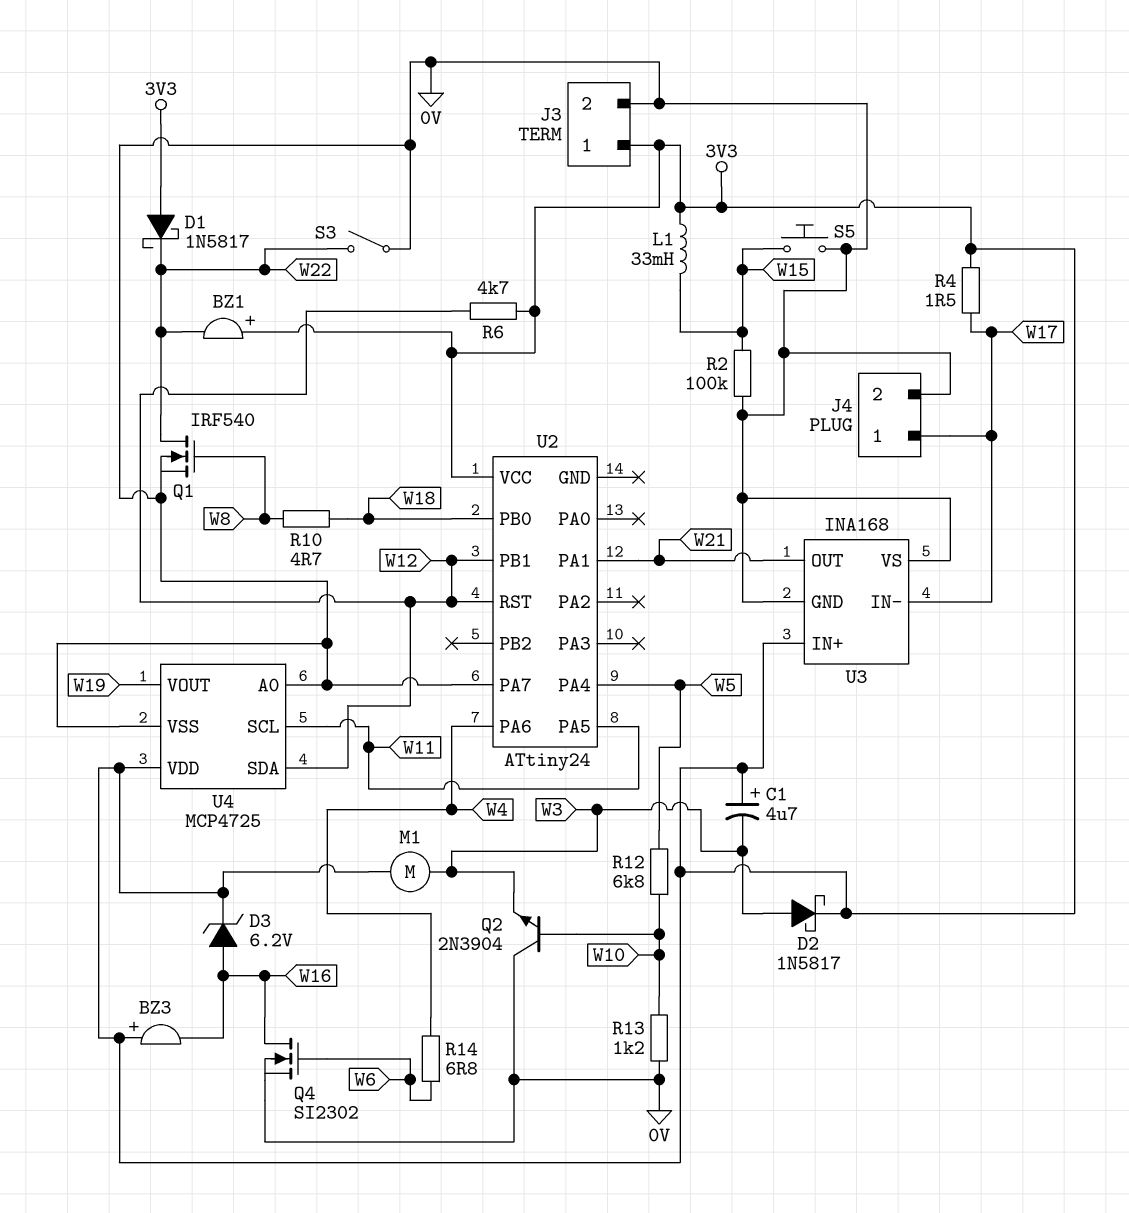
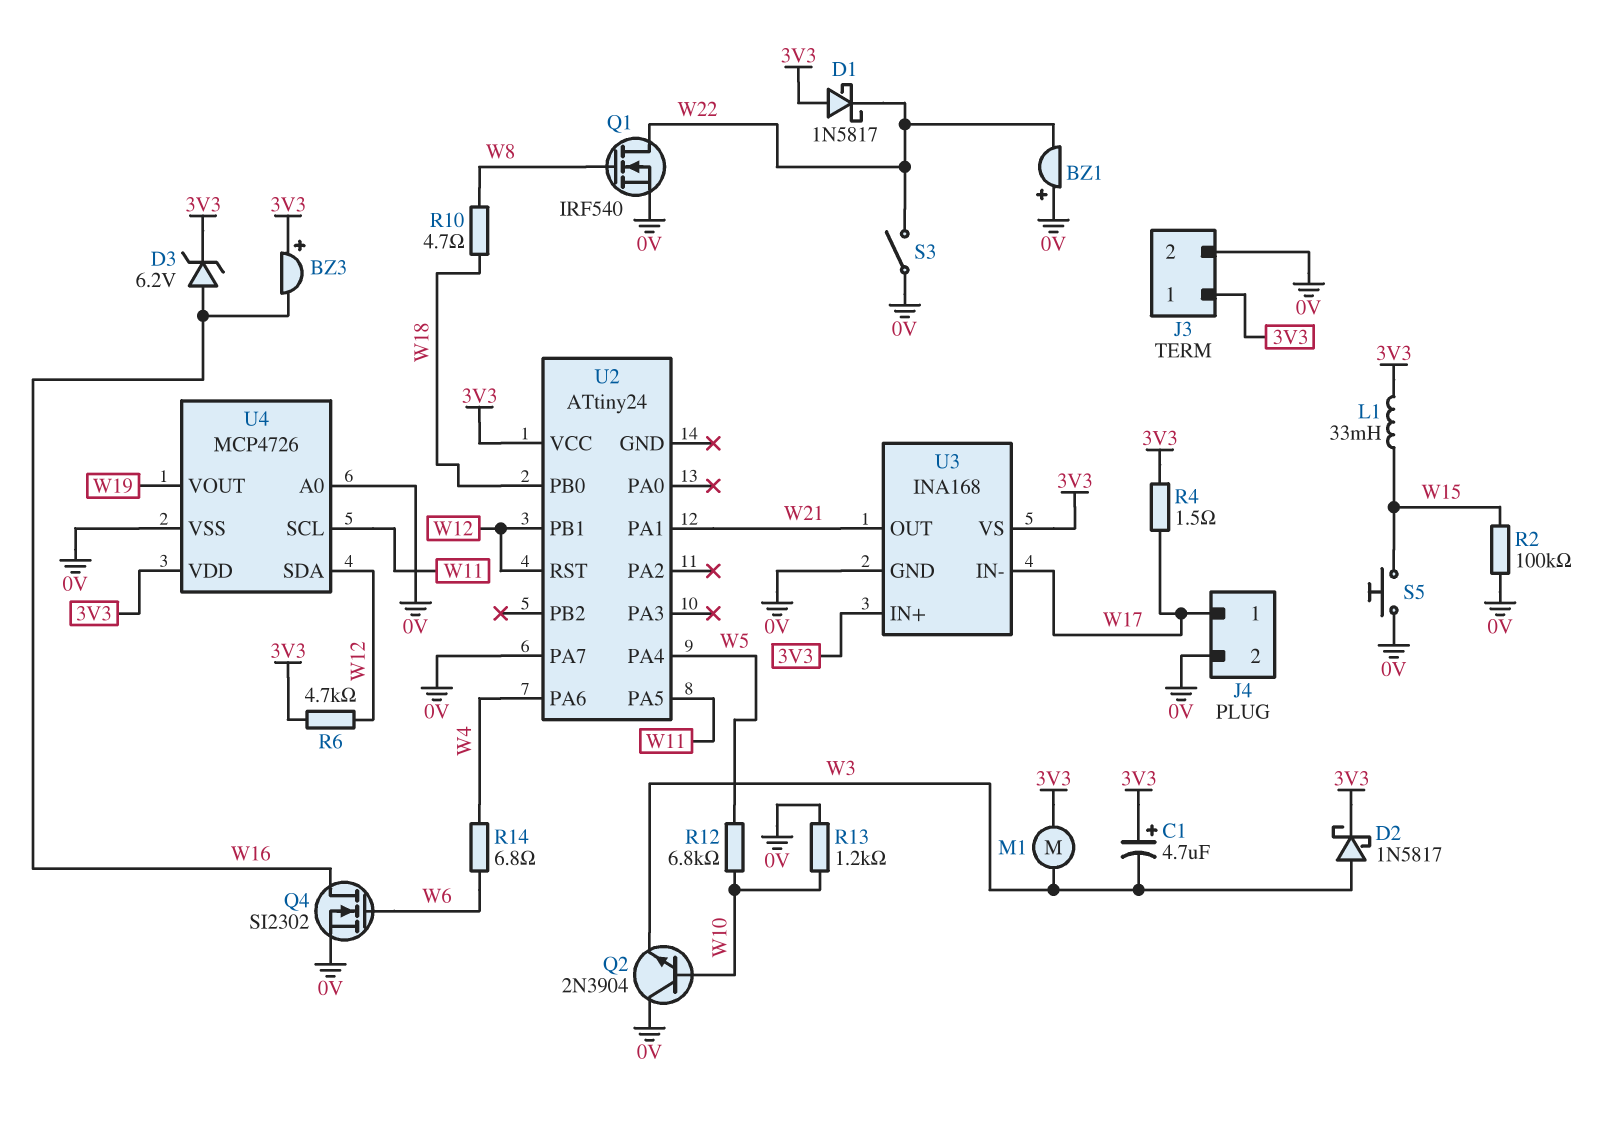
BZ1: buzzer (plus 3V3, minus W22) -> buzzer (plus 0V, minus W22)
U3 pin VS: 0V -> 3V3
U4: MCP4725 -> MCP4726

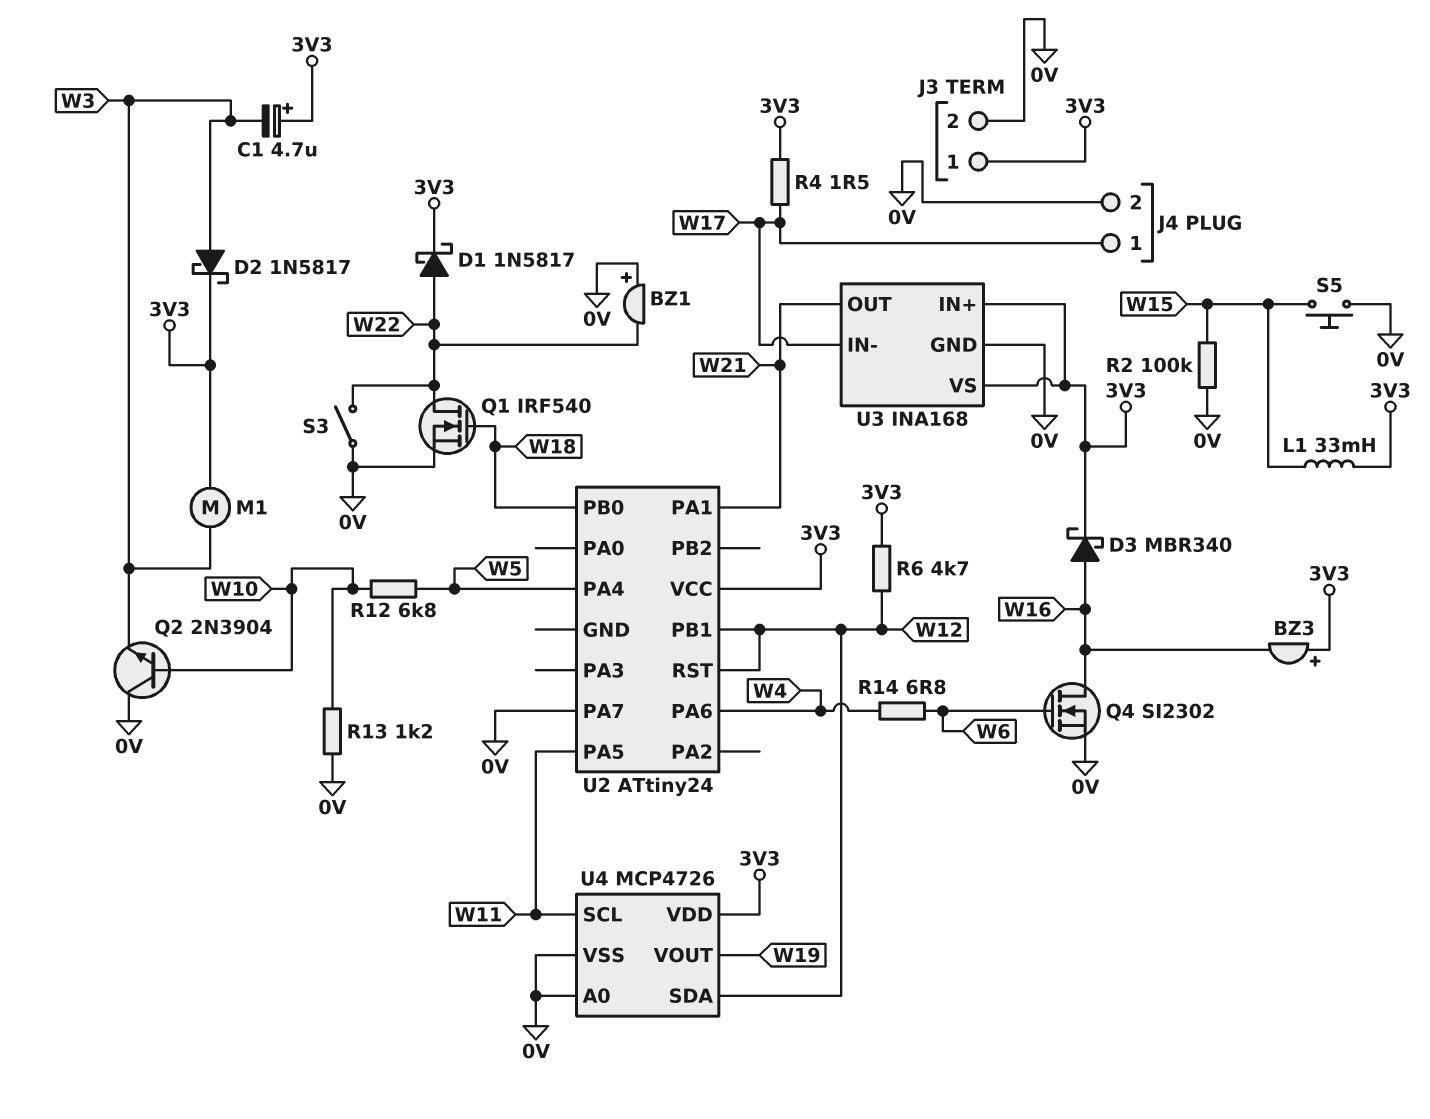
D1: schottky 1N5817 (A 3V3, K W22) -> schottky 1N5817 (A W22, K 3V3)
D3: zener 6.2V (A W16, K 3V3) -> schottky MBR340 (A W16, K 3V3)
Q1: NMOS IRF540 (G W8, D W22, S 0V) -> NMOS IRF540 (G W18, D W22, S 0V)
R10: 4.7 (W8, W18) -> none

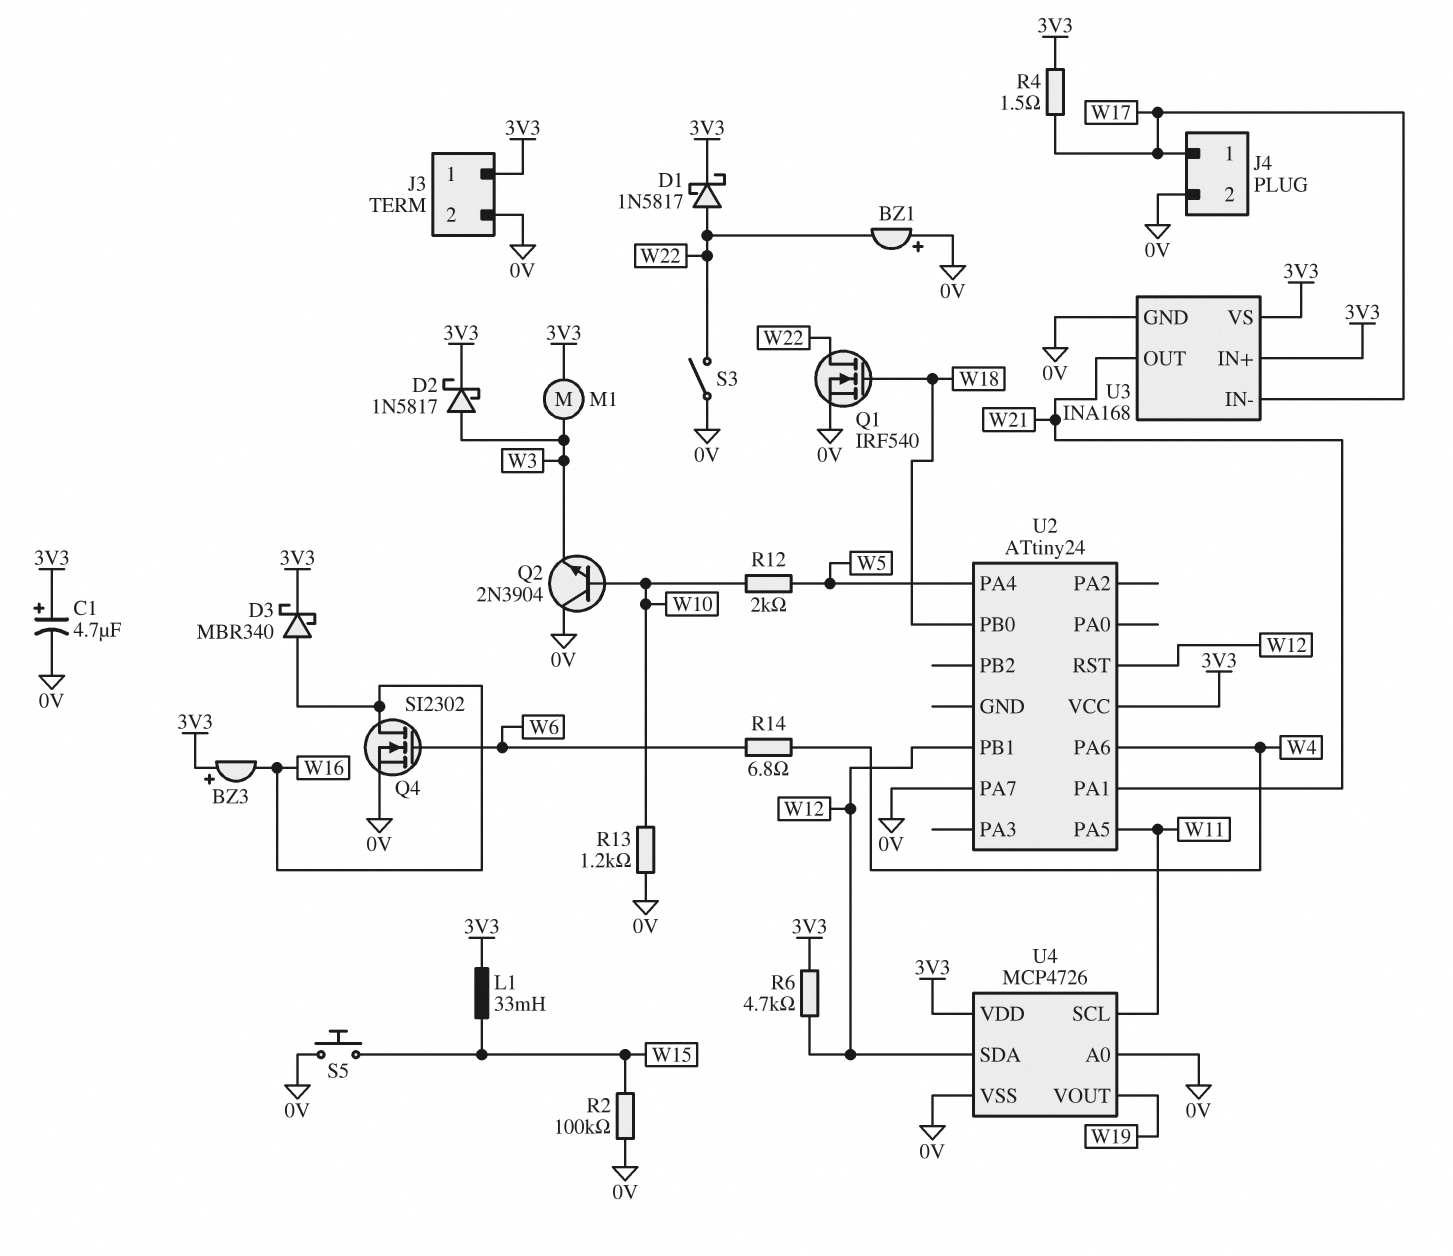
C1: 4.7uF (plus 3V3, minus W3) -> 4.7uF (plus 3V3, minus 0V)
R12: 6.8k (W5, W10) -> 2k (W5, W10)

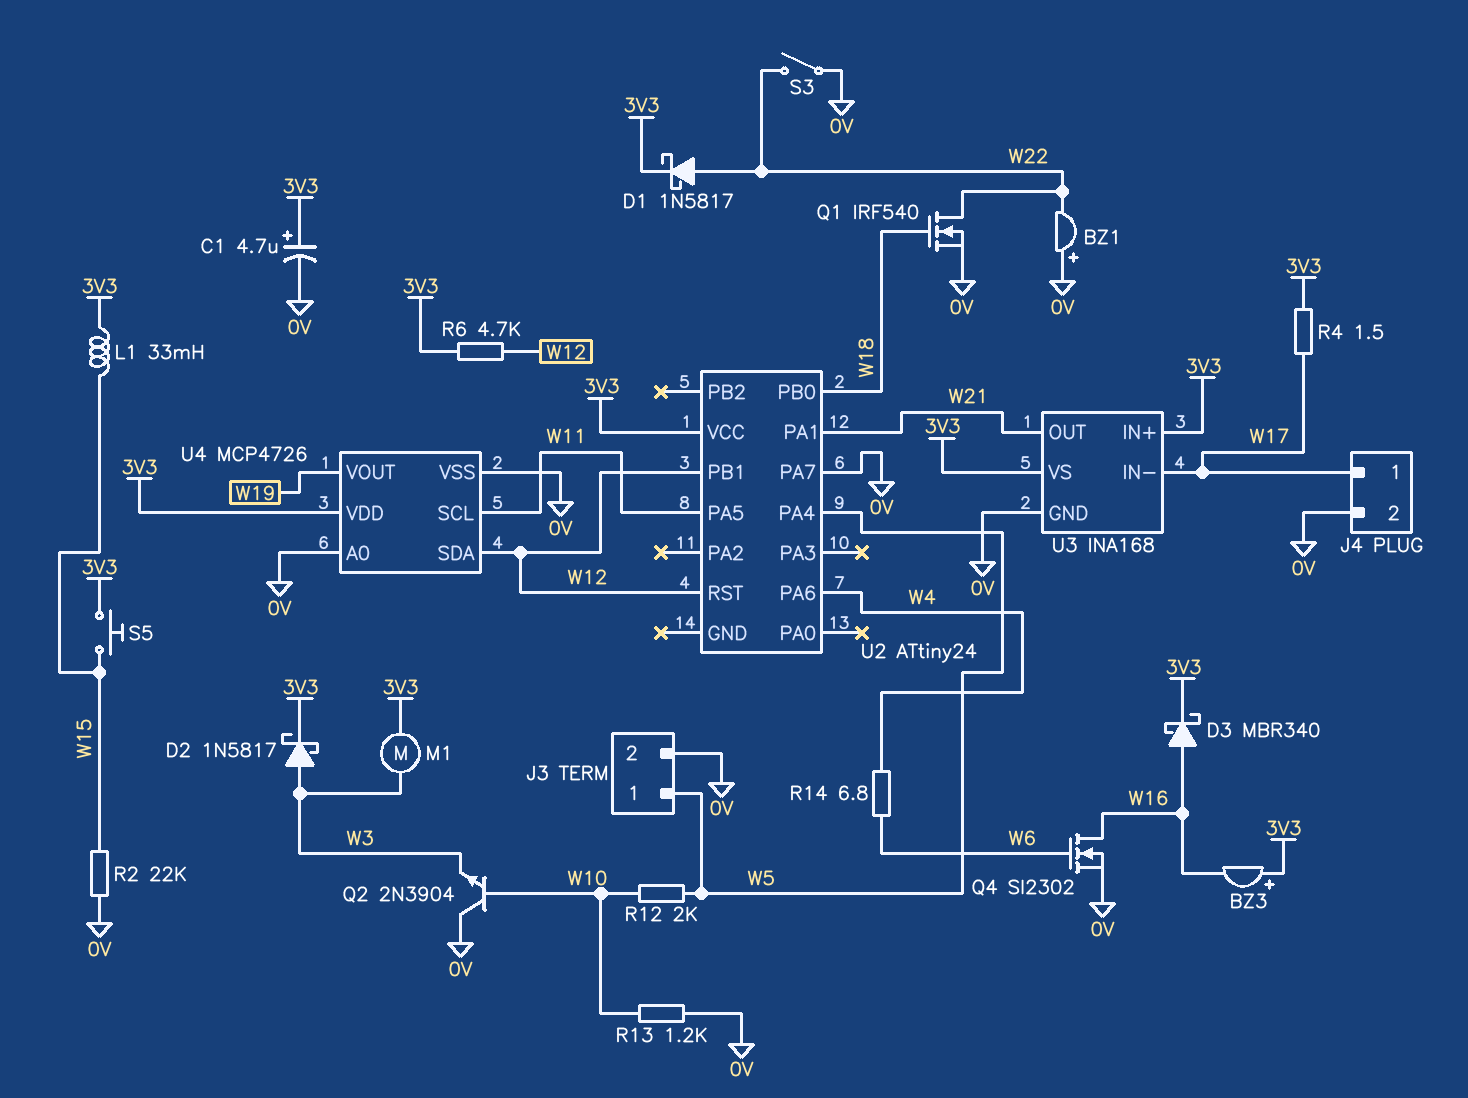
J3 pin 1: 3V3 -> W5
R2: 100k (0V, W15) -> 22k (0V, W15)
S5: button (0V, W15) -> button (3V3, W15)

